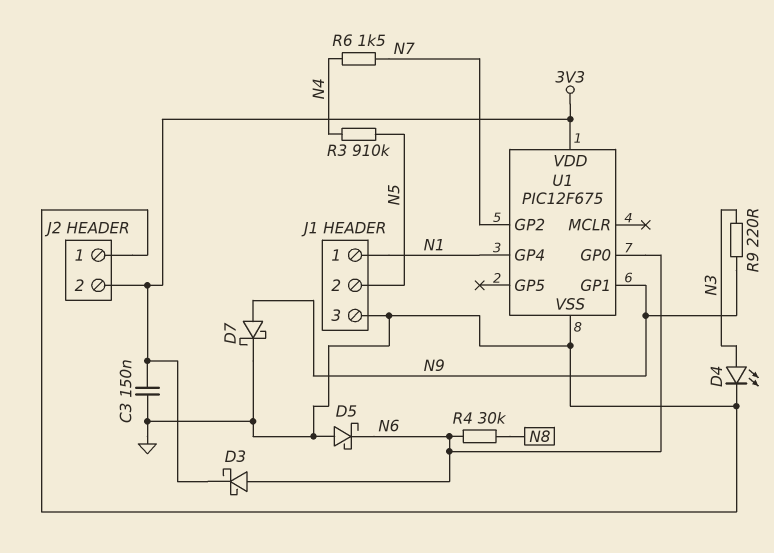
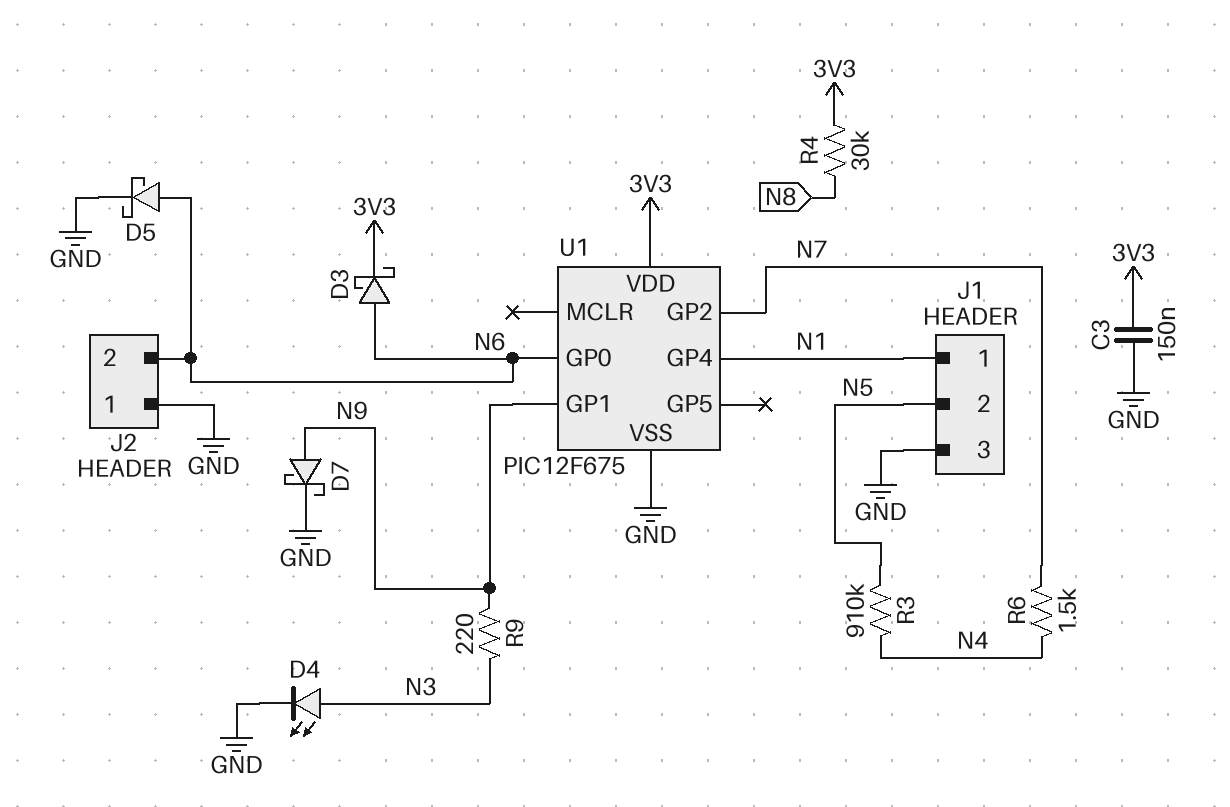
D5: schottky (A GND, K N6) -> schottky (A N6, K GND)
J2 pin 2: 3V3 -> N6
R4: 30k (N6, N8) -> 30k (3V3, N8)

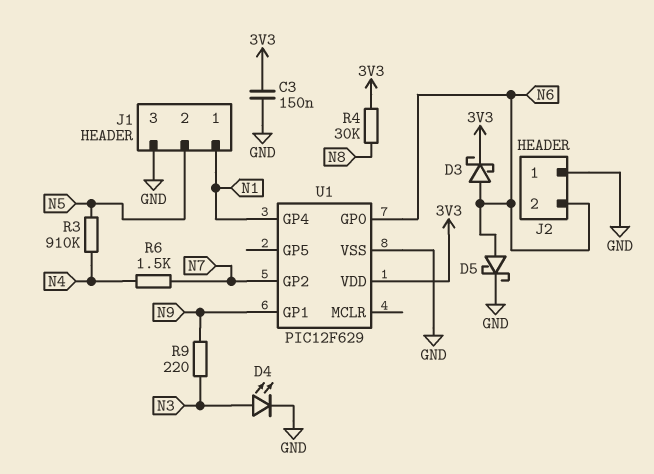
D7: schottky (A N9, K GND) -> none
U1: PIC12F675 -> PIC12F629

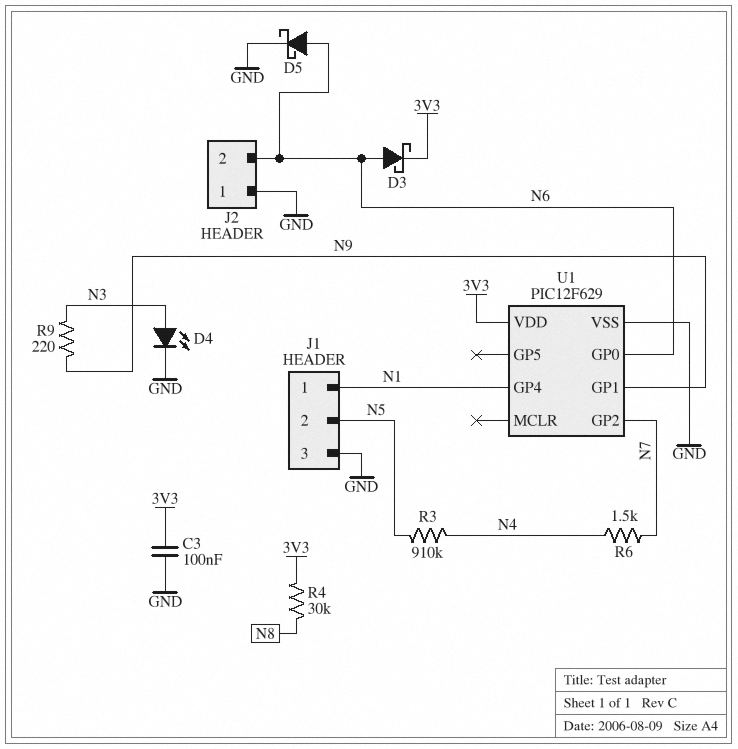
C3: 150nF (3V3, GND) -> 100nF (3V3, GND)

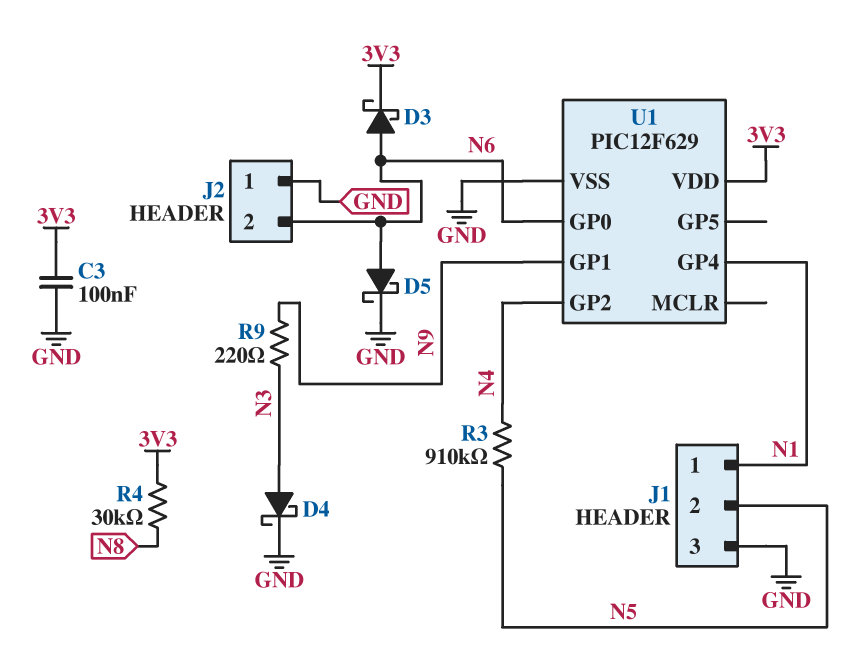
D4: LED (A N3, K GND) -> schottky (A N3, K GND)
R6: 1.5k (N4, N7) -> none
U1 pin GP2: N7 -> N4

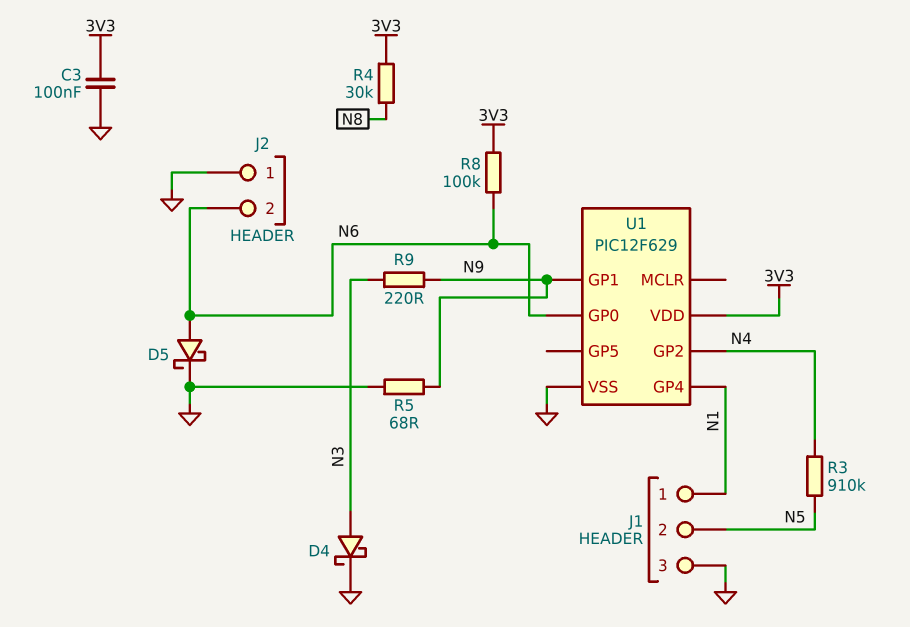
D3: schottky (A N6, K 3V3) -> none
R5: none -> 68 (GND, N9)
R8: none -> 100k (3V3, N6)

